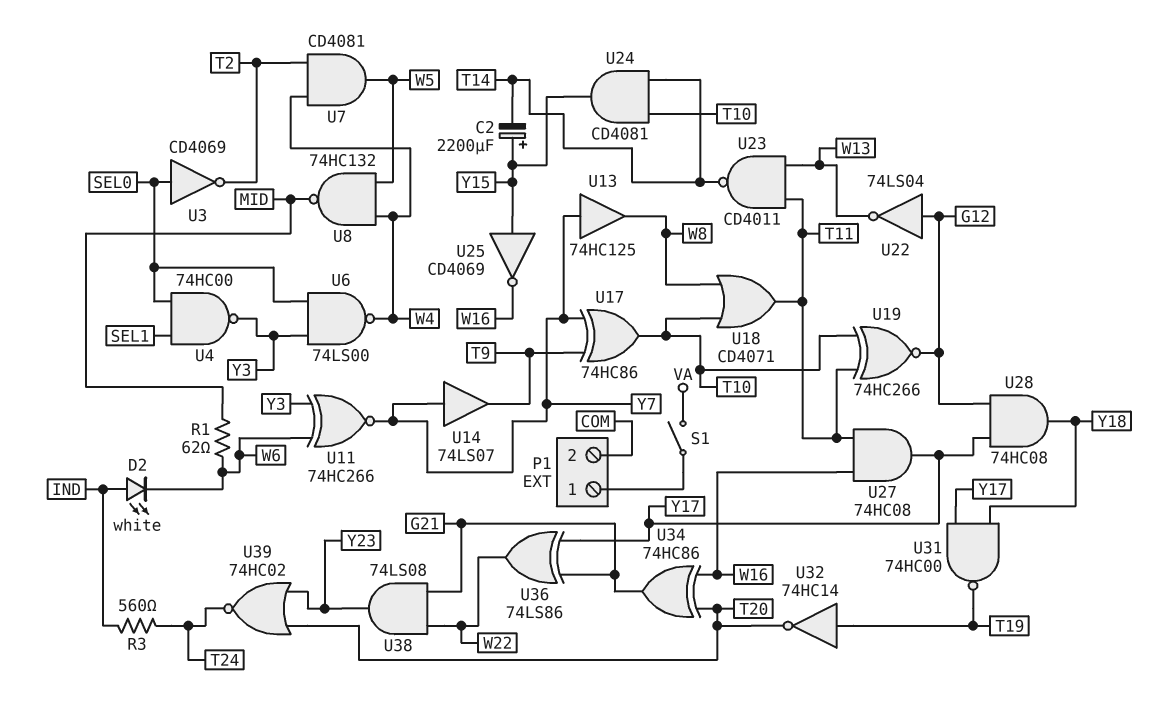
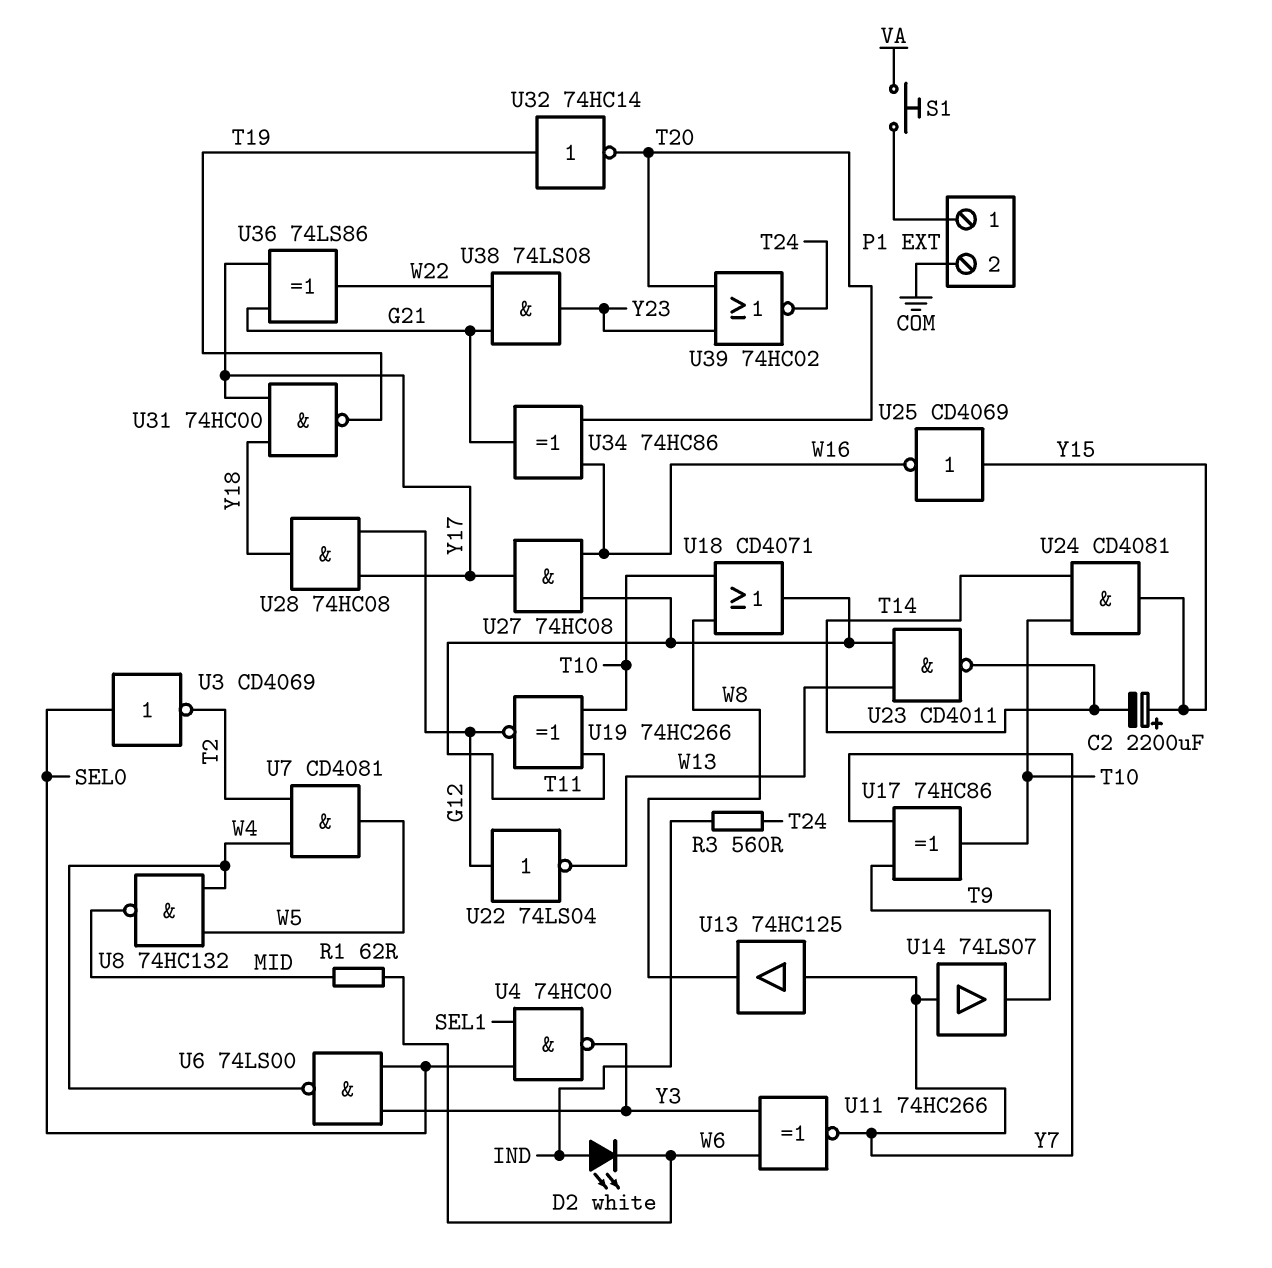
S1: switch (P1/1, VA) -> button (P1/1, VA)

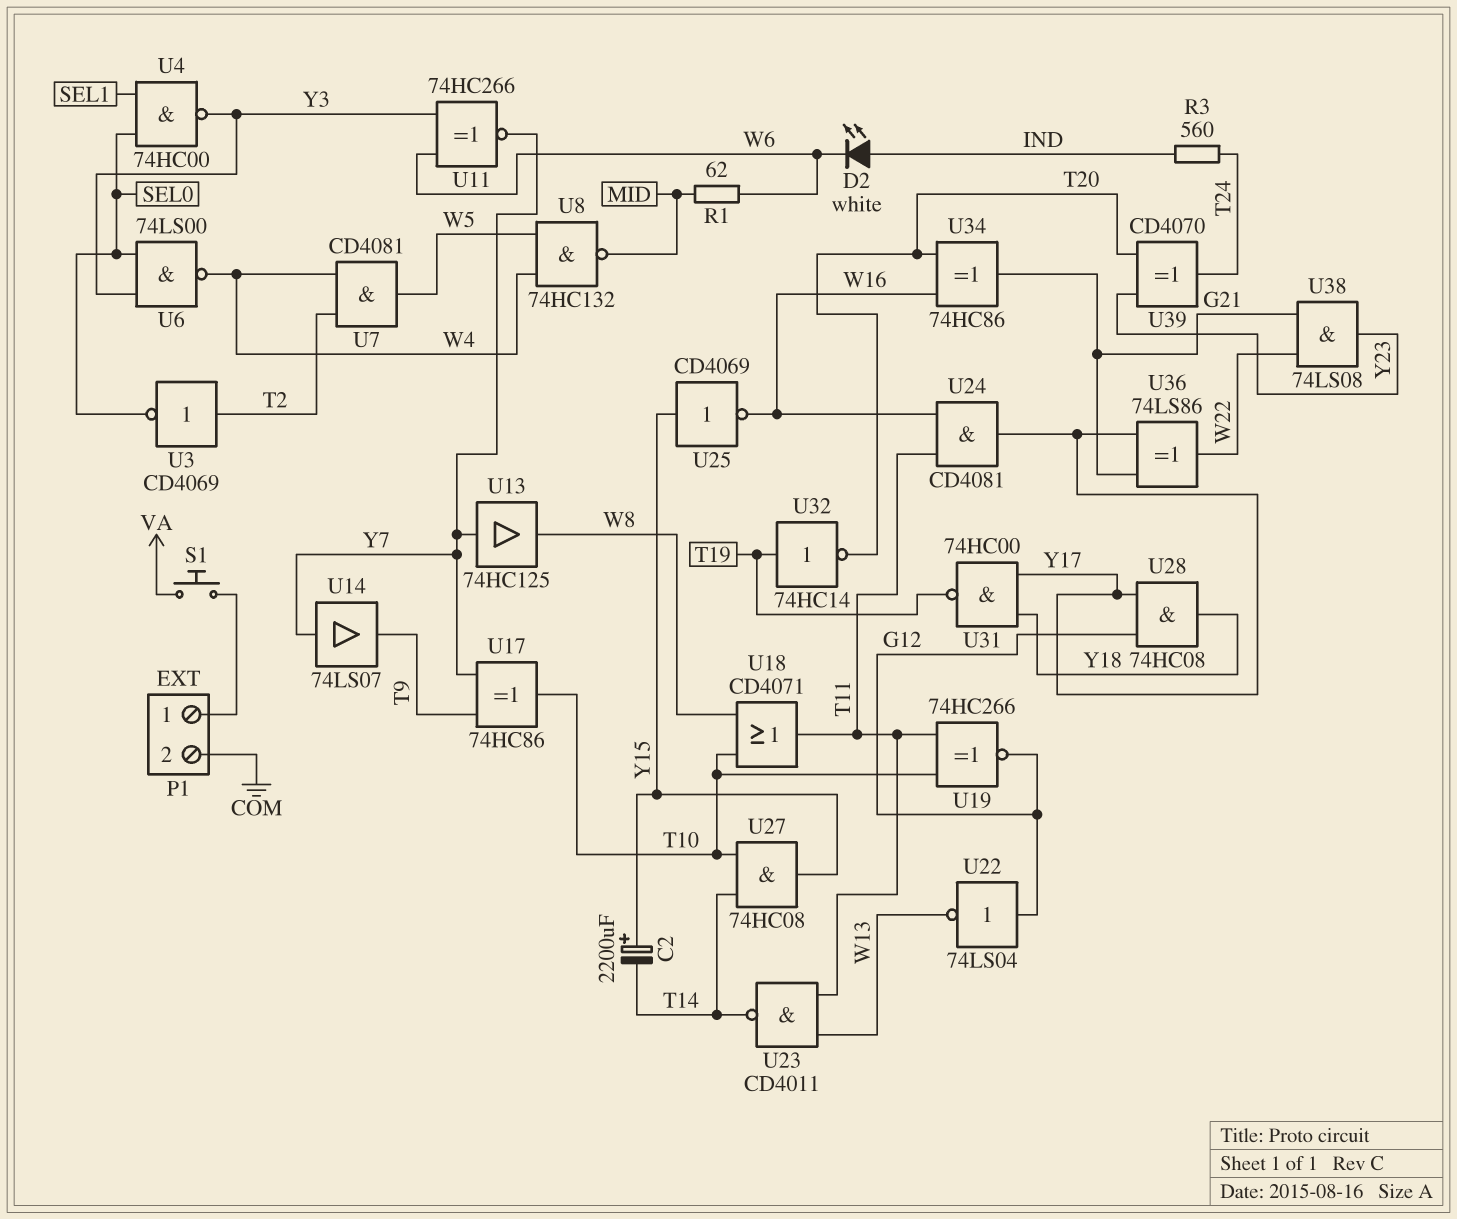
U3: NOT CD4069 (in SEL0, out T2) -> NOT CD4069 (in T2, out SEL0)
U24: AND CD4081 (in T10, in T14, out Y15) -> AND CD4081 (in T11, in W16, out Y17)
U27: AND 74HC08 (in T11, in W16, out Y17) -> AND 74HC08 (in T10, in T14, out Y15)
U39: NOR 74HC02 (in T20, in Y23, out T24) -> XOR CD4070 (in T20, in Y23, out T24)

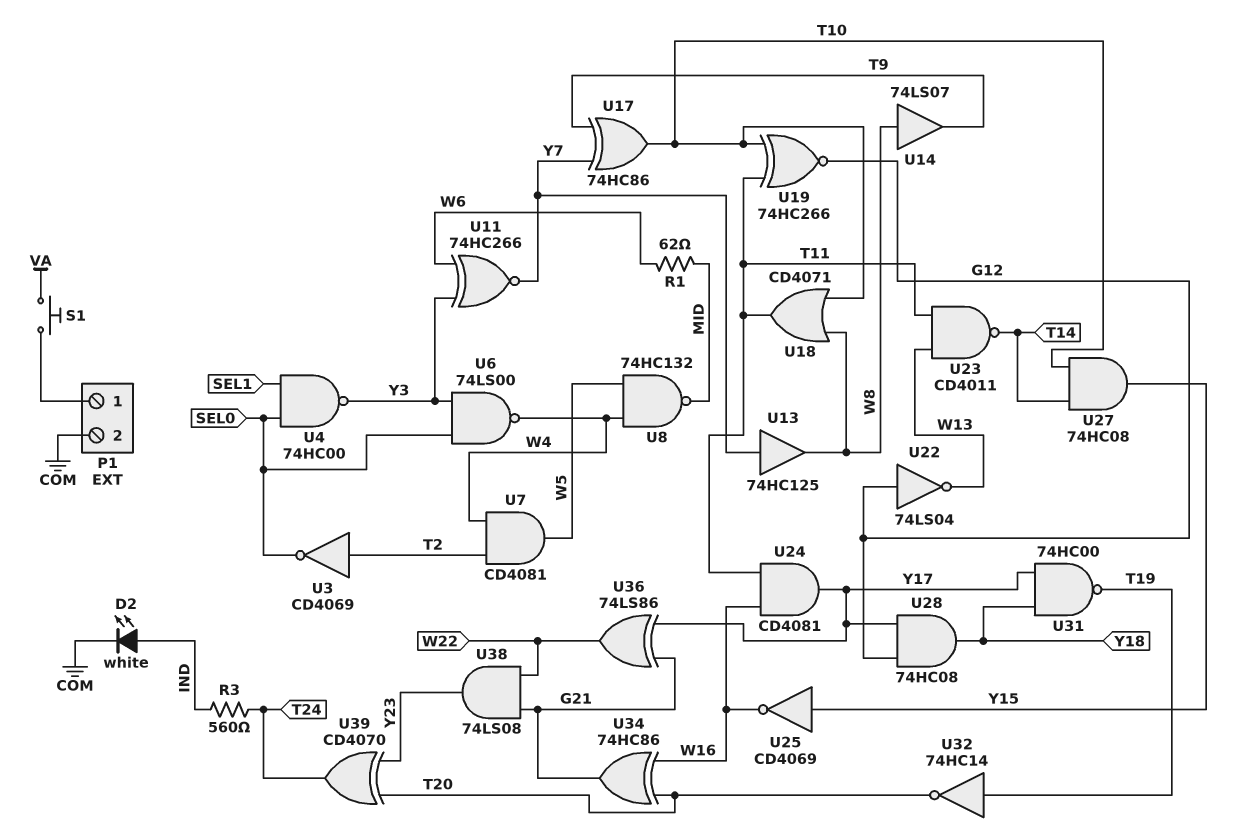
C2: 2200uF (plus Y15, minus T14) -> none
D2: LED white (A IND, K W6) -> LED white (A IND, K COM)
U14: buffer 74LS07 (in Y7, out T9) -> buffer 74LS07 (in W8, out T9)

